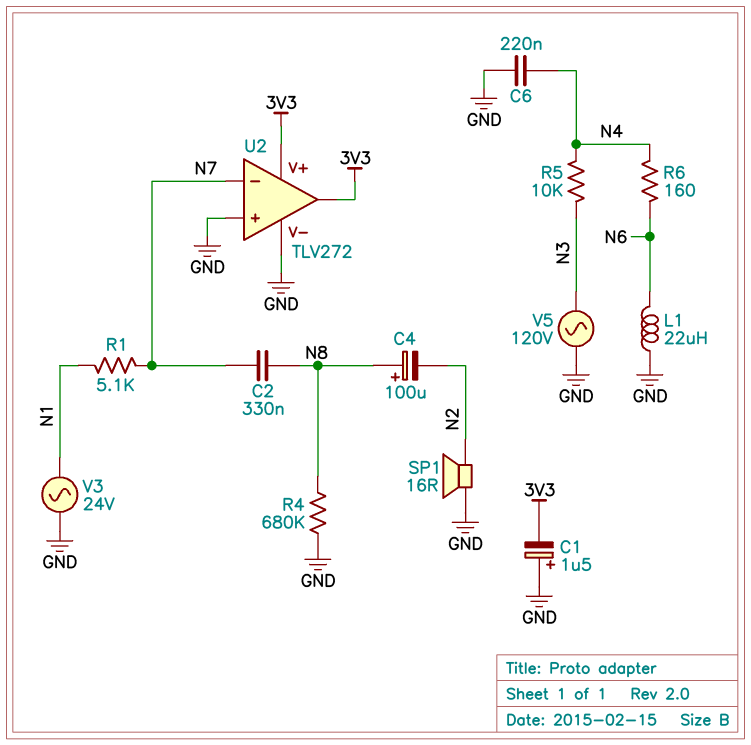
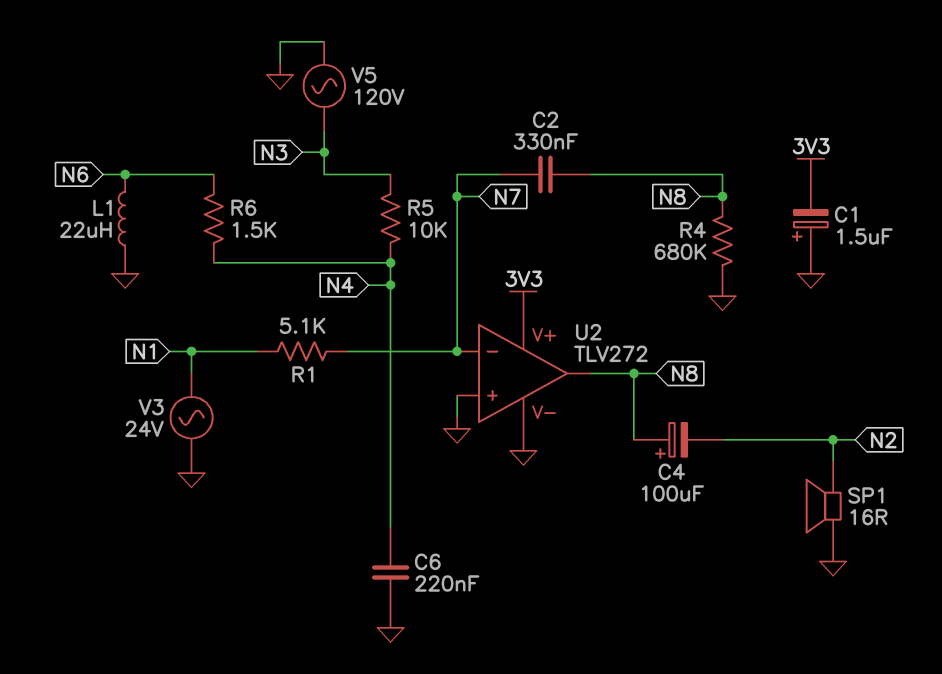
R6: 160 (N4, N6) -> 1.5k (N4, N6)
U2 pin out: 3V3 -> N8

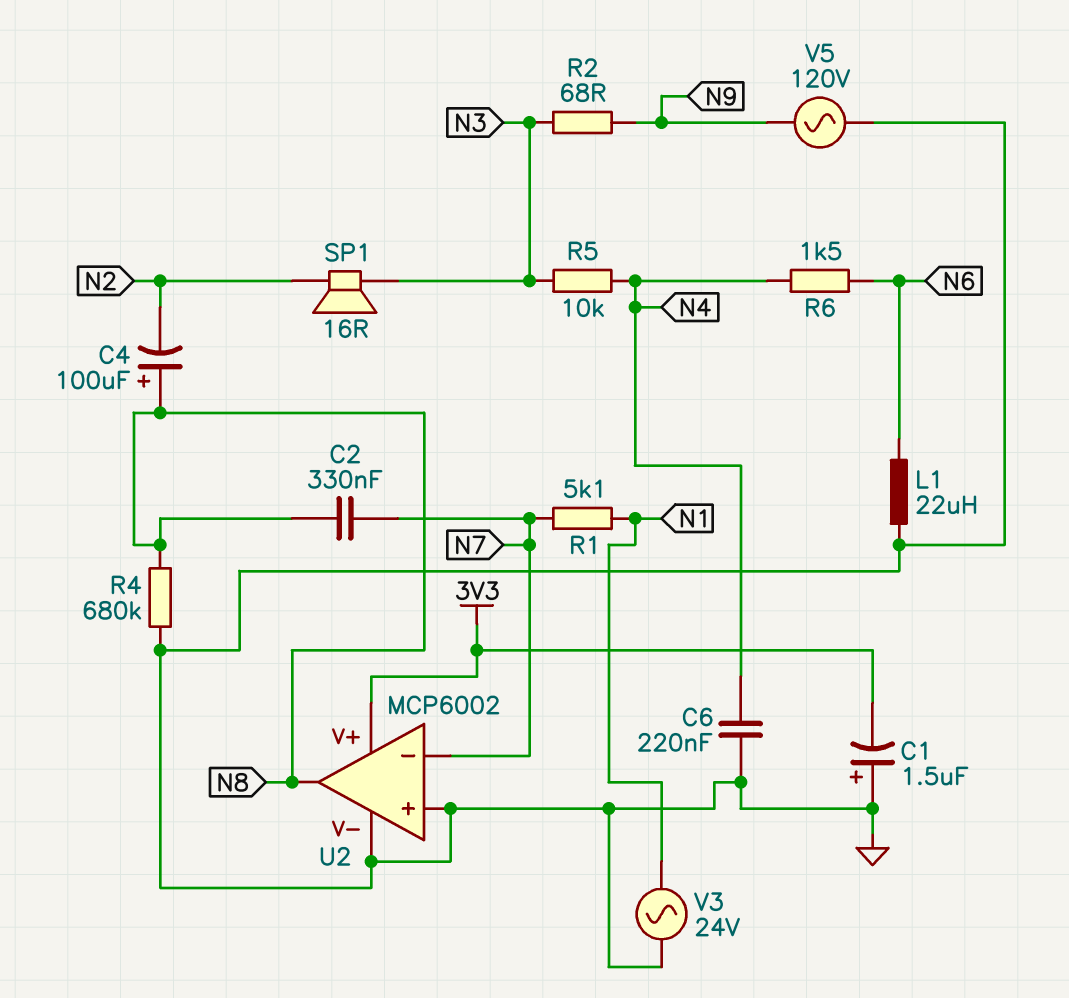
R2: none -> 68 (N3, N9)
SP1: speaker 16R (GND, N2) -> speaker 16R (N2, N3)
U2: TLV272 -> MCP6002
V5: AC 120V (GND, N3) -> AC 120V (GND, N9)

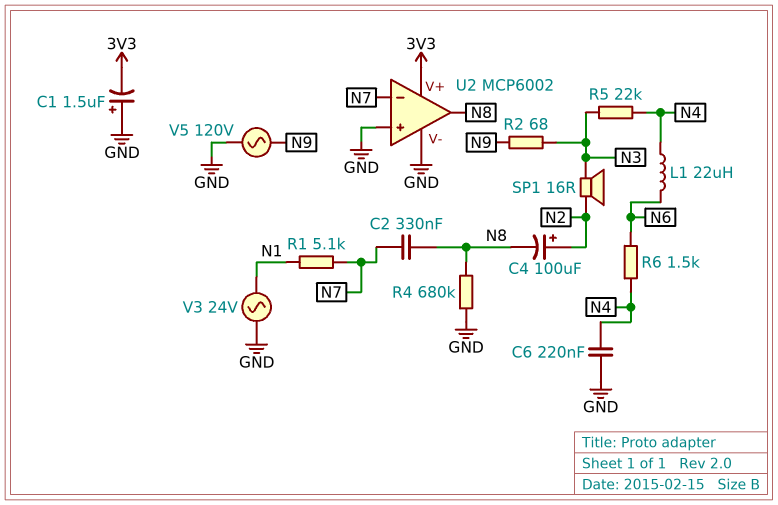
C4: 100uF (plus N8, minus N2) -> 100uF (plus N2, minus N8)
L1: 22uH (GND, N6) -> 22uH (N4, N6)
R5: 10k (N3, N4) -> 22k (N3, N4)

